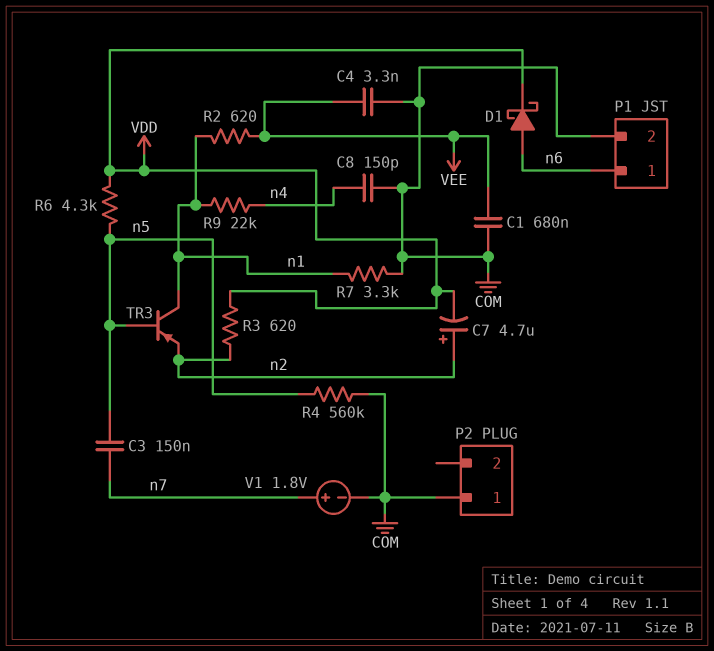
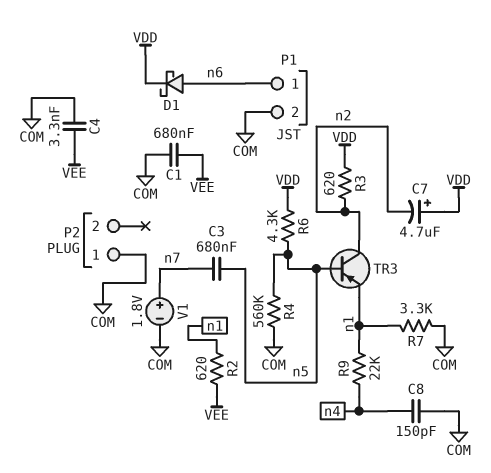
C3: 150nF (n5, n7) -> 680nF (n5, n7)
C7: 4.7uF (plus n2, minus VDD) -> 4.7uF (plus VDD, minus n2)
TR3: PNP (B n5, C n1, E n2) -> PNP (B n5, C n2, E n1)

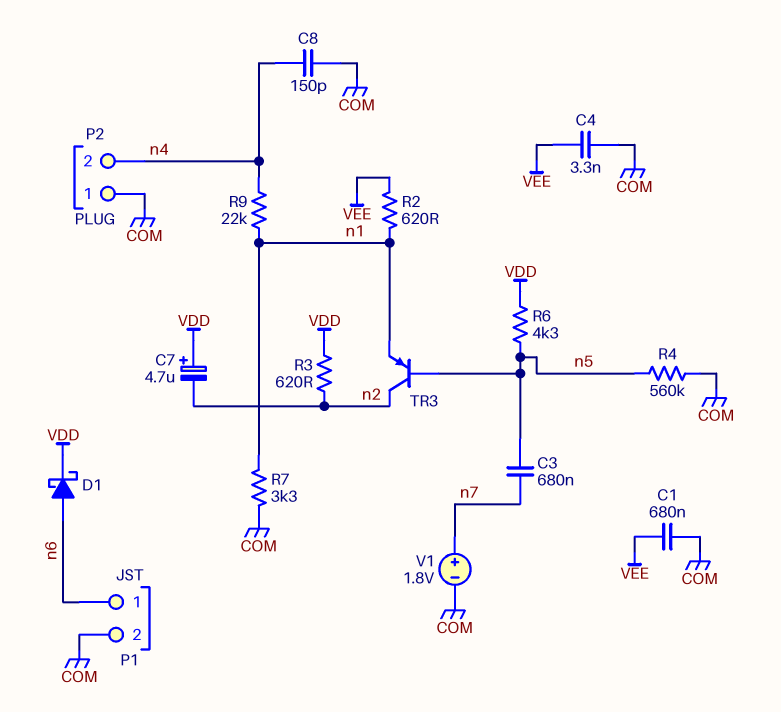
P2 pin 2: none -> n4

